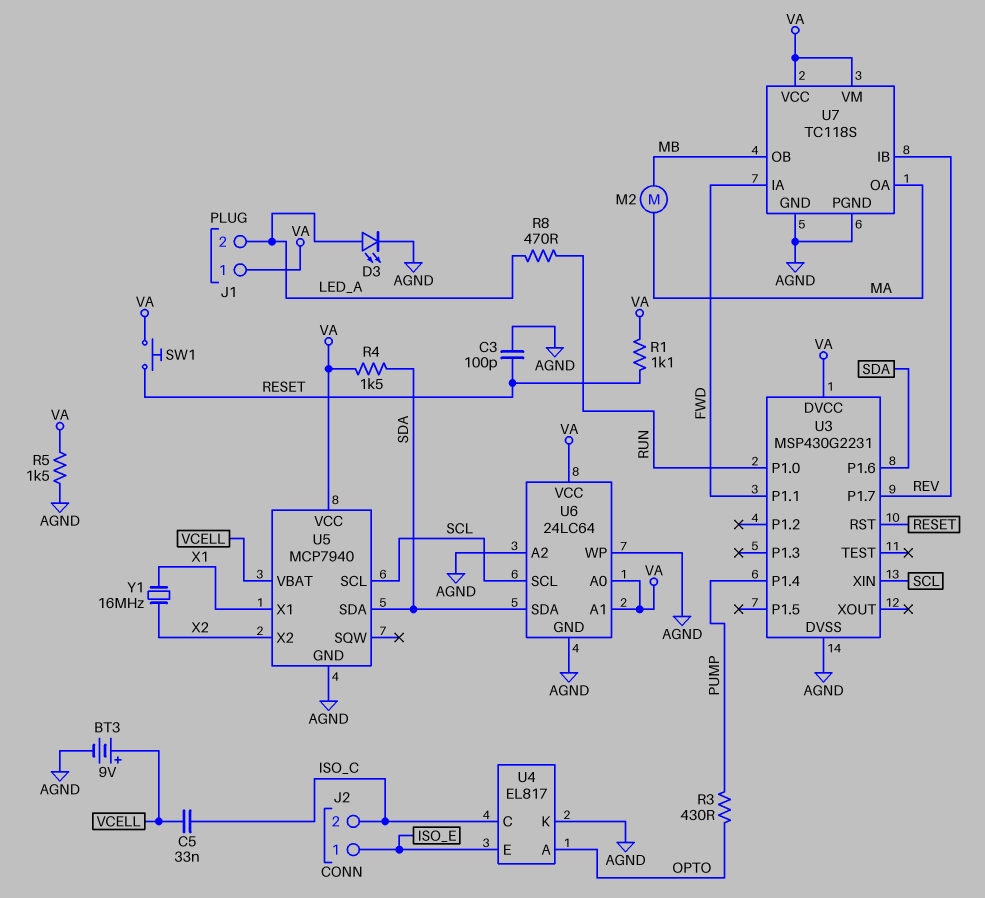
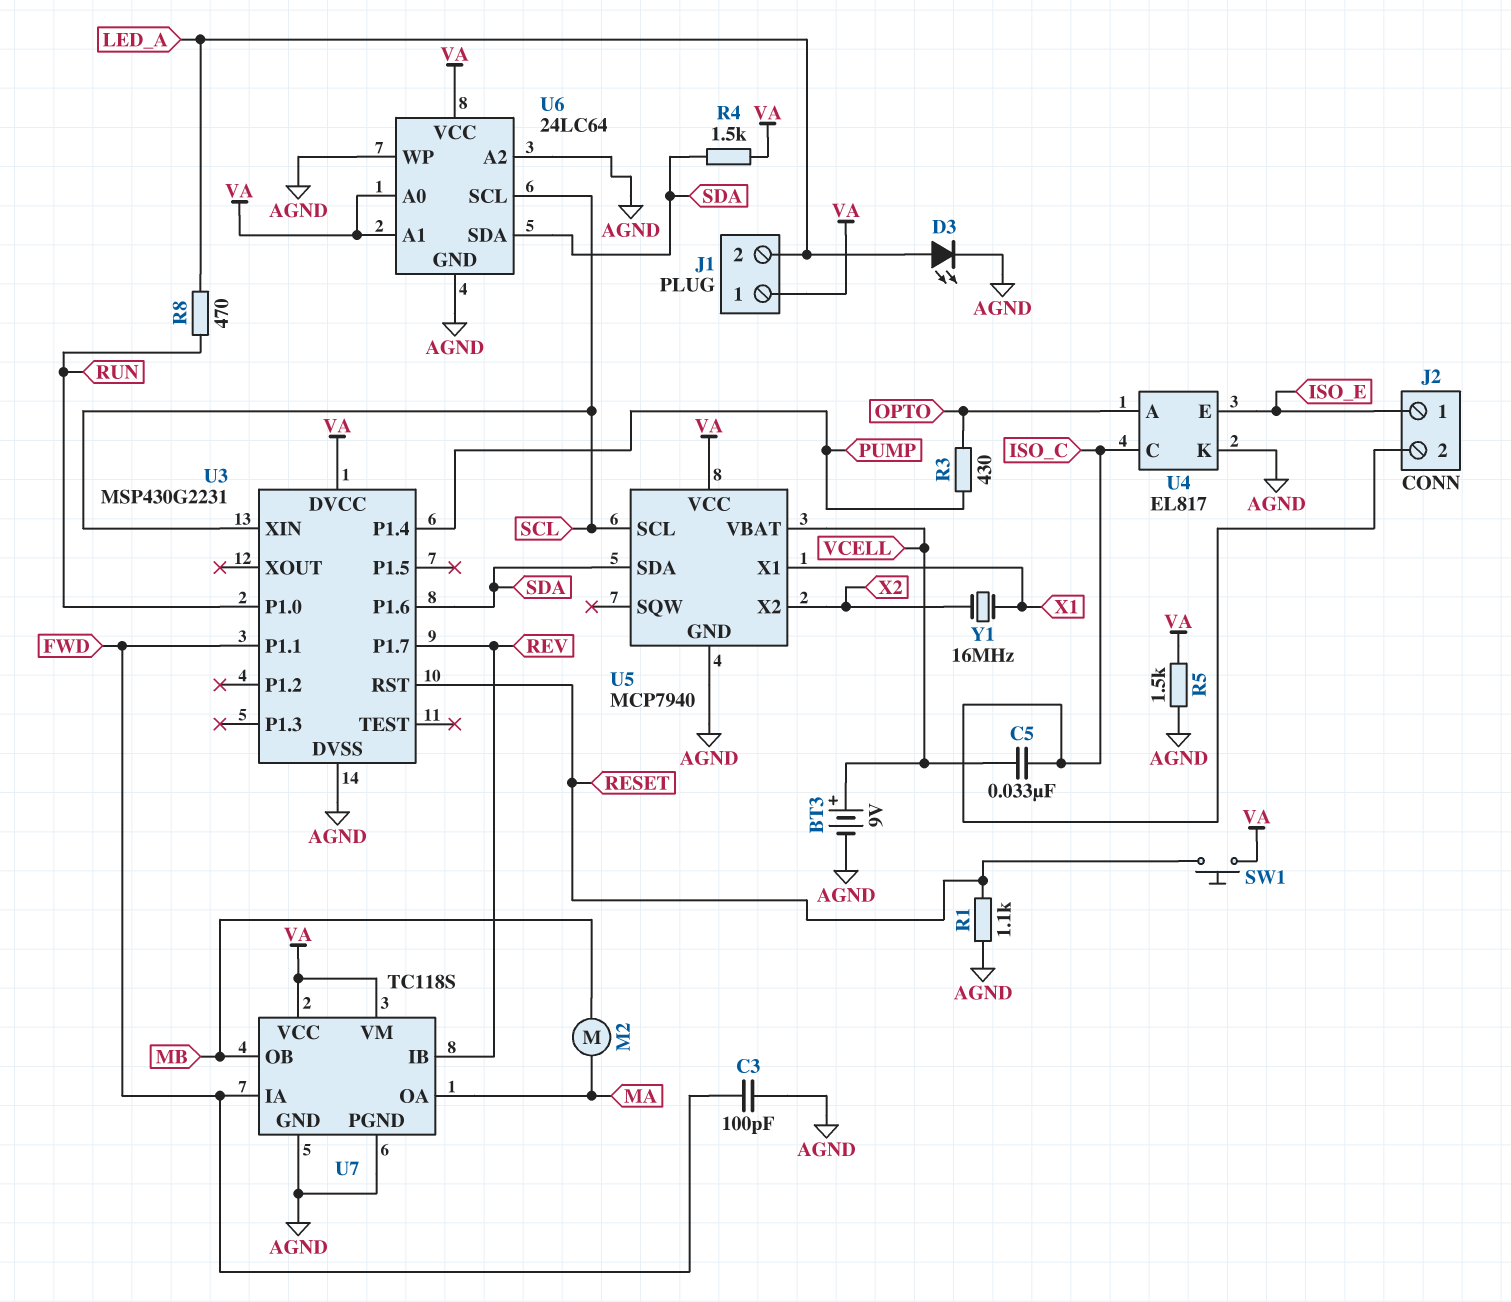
C3: 100pF (AGND, RESET) -> 100pF (AGND, FWD)
R1: 1.1k (RESET, VA) -> 1.1k (AGND, RESET)

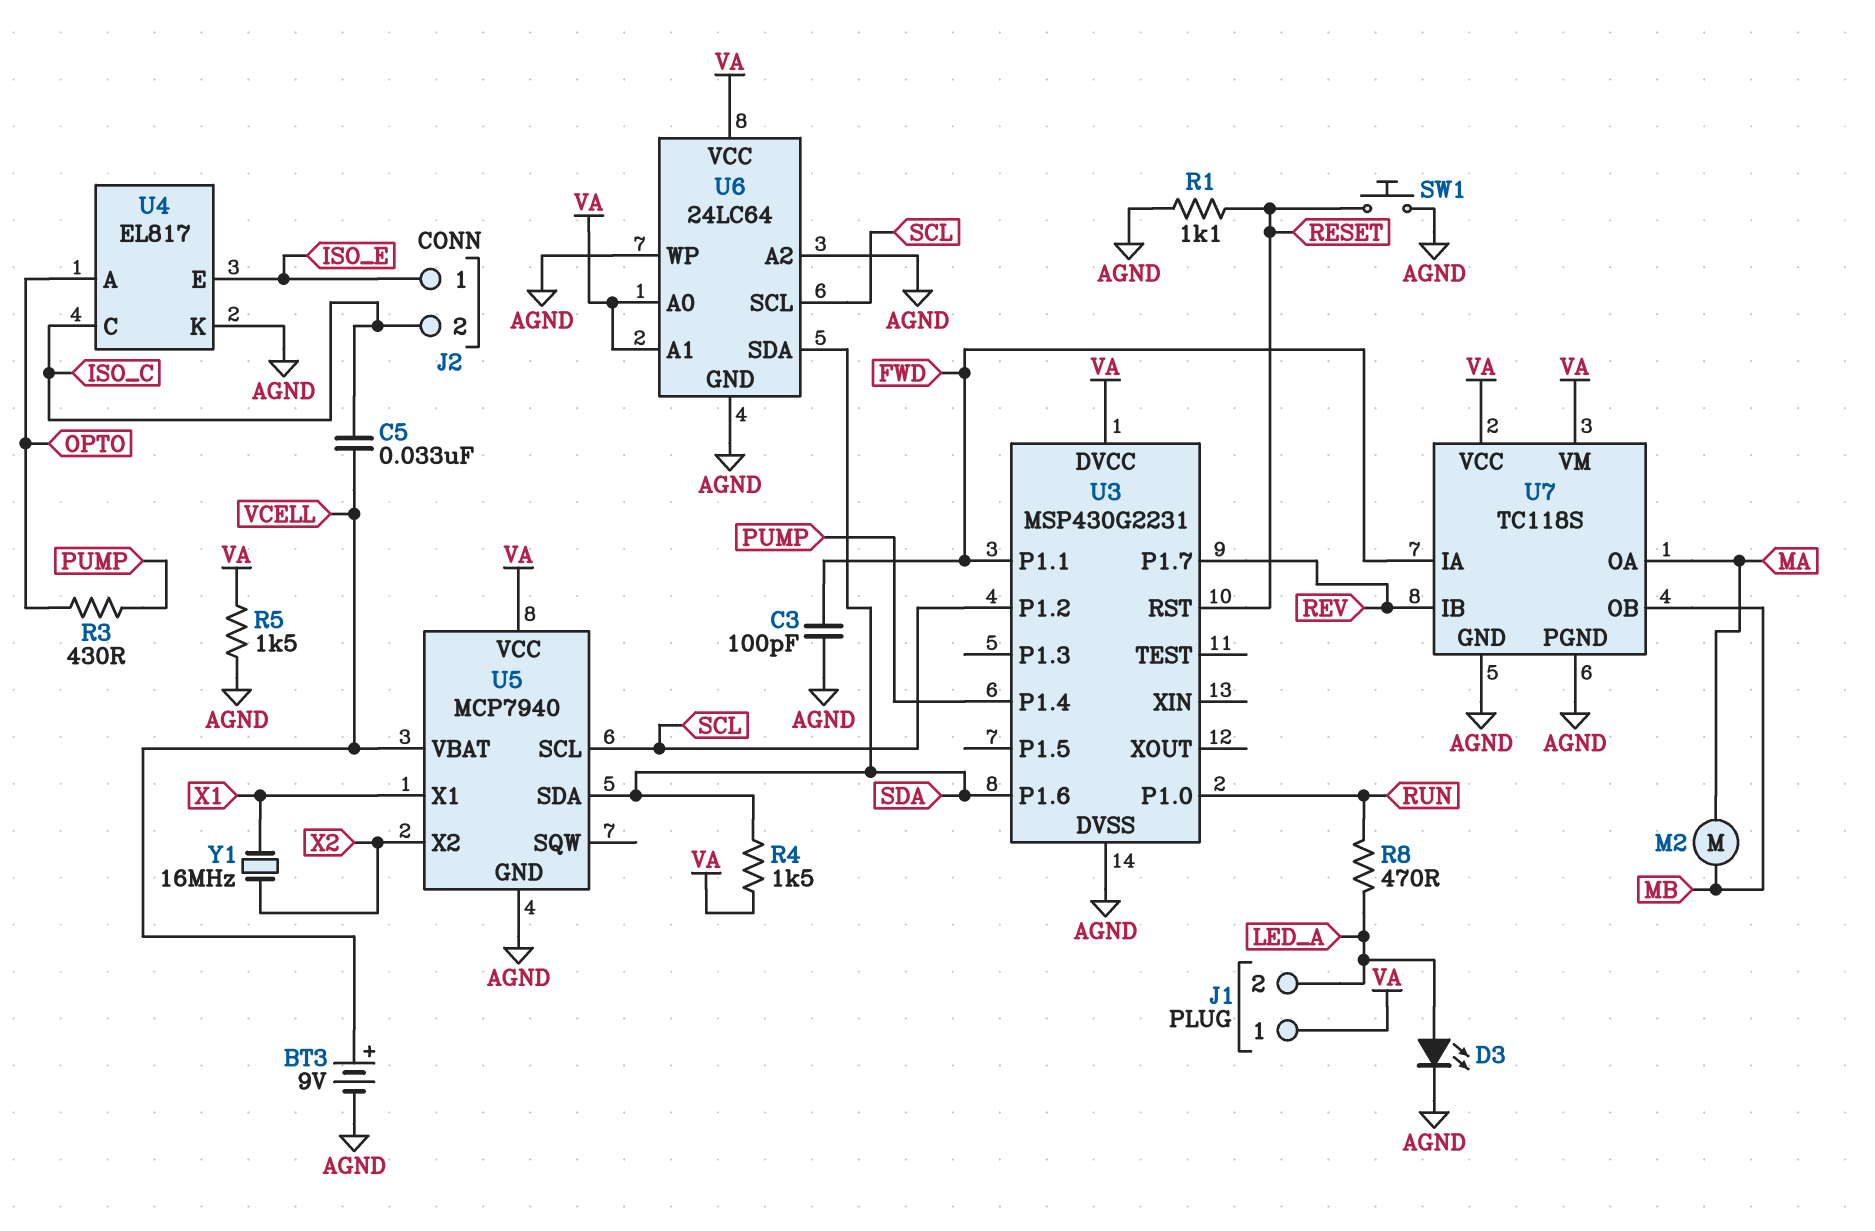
SW1: button (RESET, VA) -> button (AGND, RESET)
U3 pin P1.2: none -> SCL
U3 pin XIN: SCL -> none

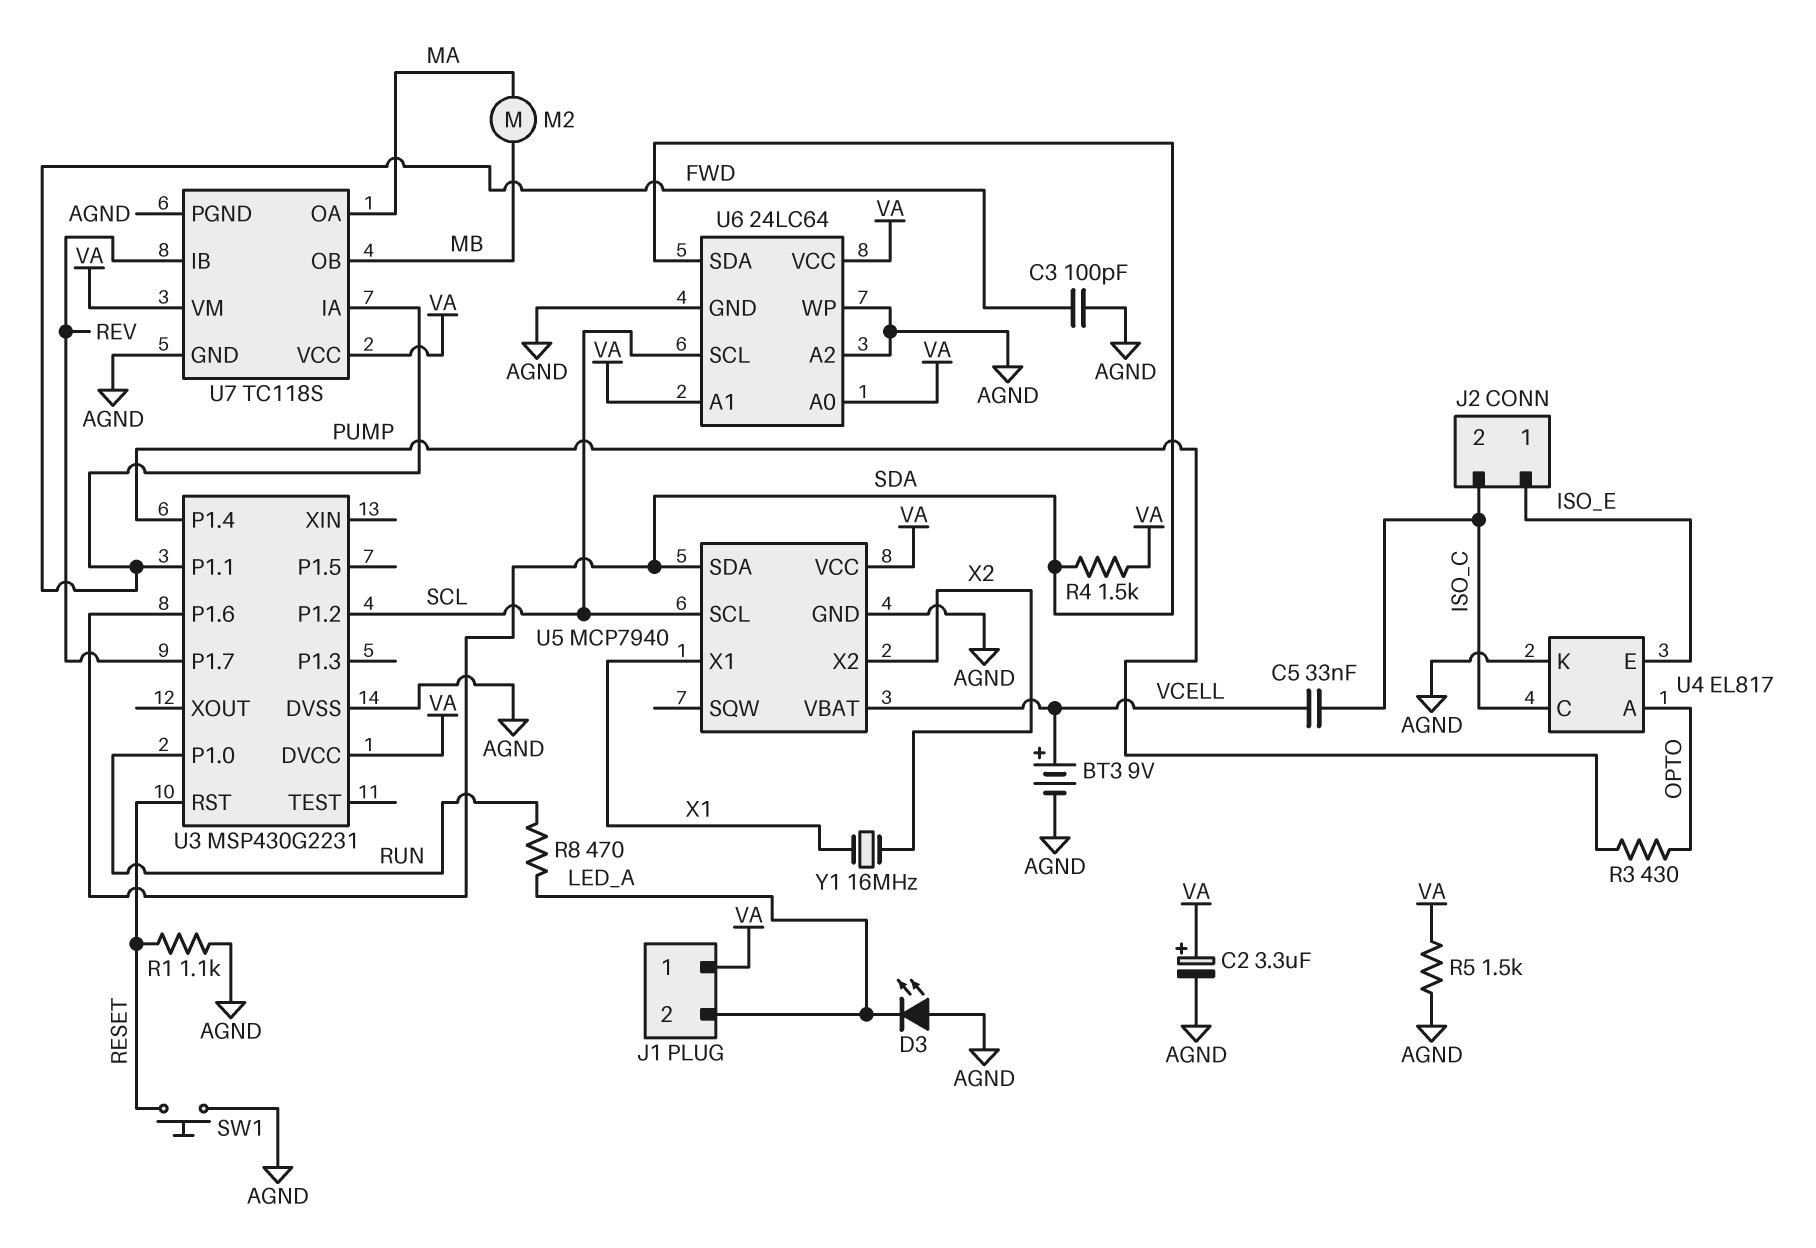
C2: none -> 3.3uF (plus VA, minus AGND)
D3: LED (A LED_A, K AGND) -> LED (A AGND, K LED_A)

